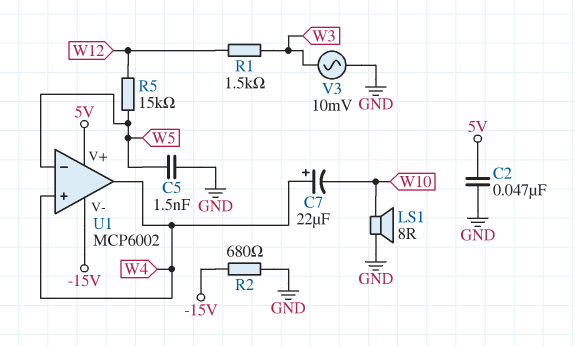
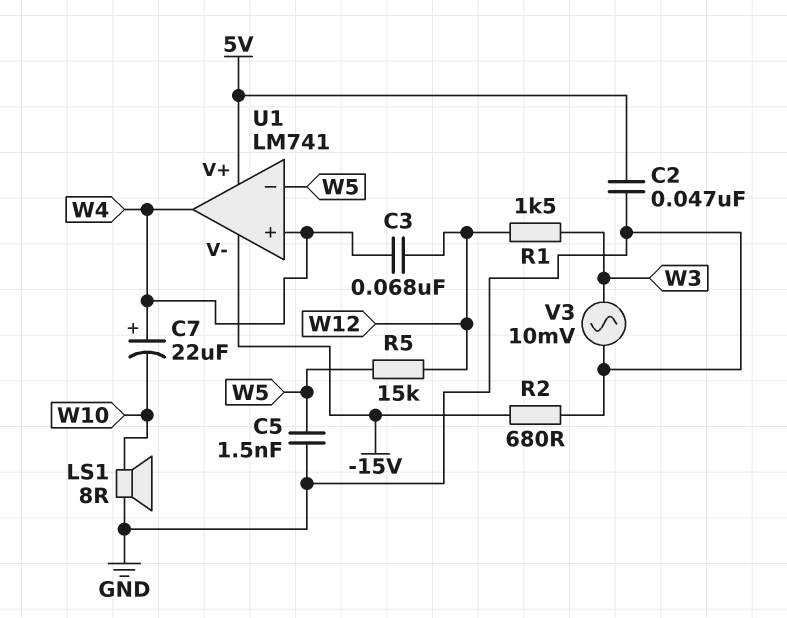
C3: none -> 68nF (W4, W12)
U1: MCP6002 -> LM741

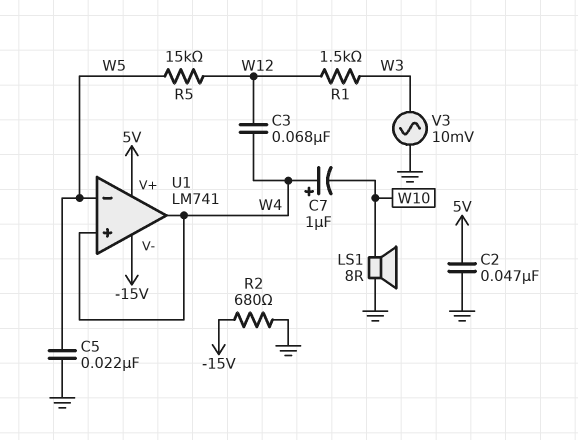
C5: 1.5nF (GND, W5) -> 22nF (GND, W5)
C7: 22uF (plus W4, minus W10) -> 1uF (plus W4, minus W10)

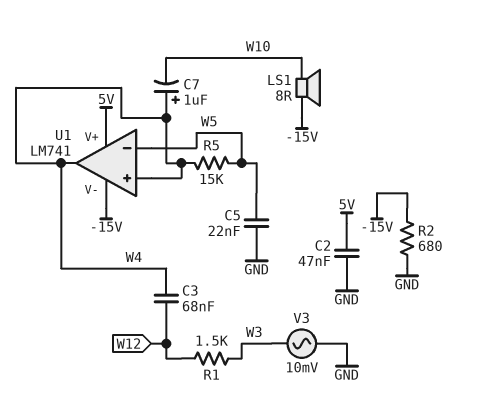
LS1: speaker 8R (GND, W10) -> speaker 8R (-15V, W10)
R5: 15k (W5, W12) -> 15k (W4, W5)

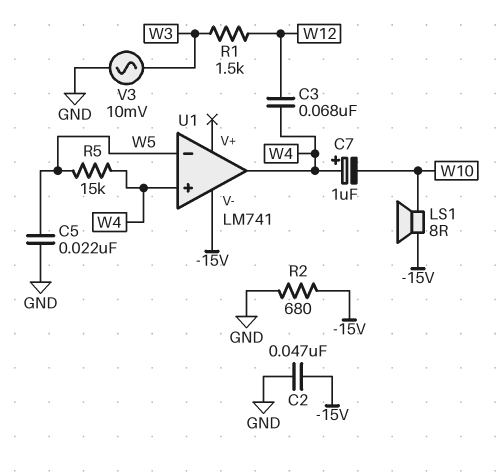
C2: 47nF (5V, GND) -> 47nF (-15V, GND)
U1 pin V+: 5V -> none

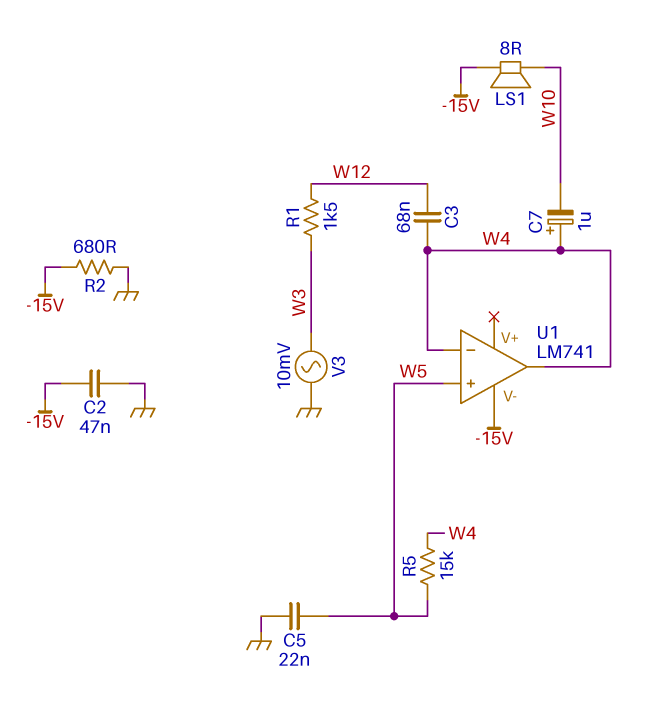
U1 pin in+: W4 -> W5
U1 pin in-: W5 -> W4

